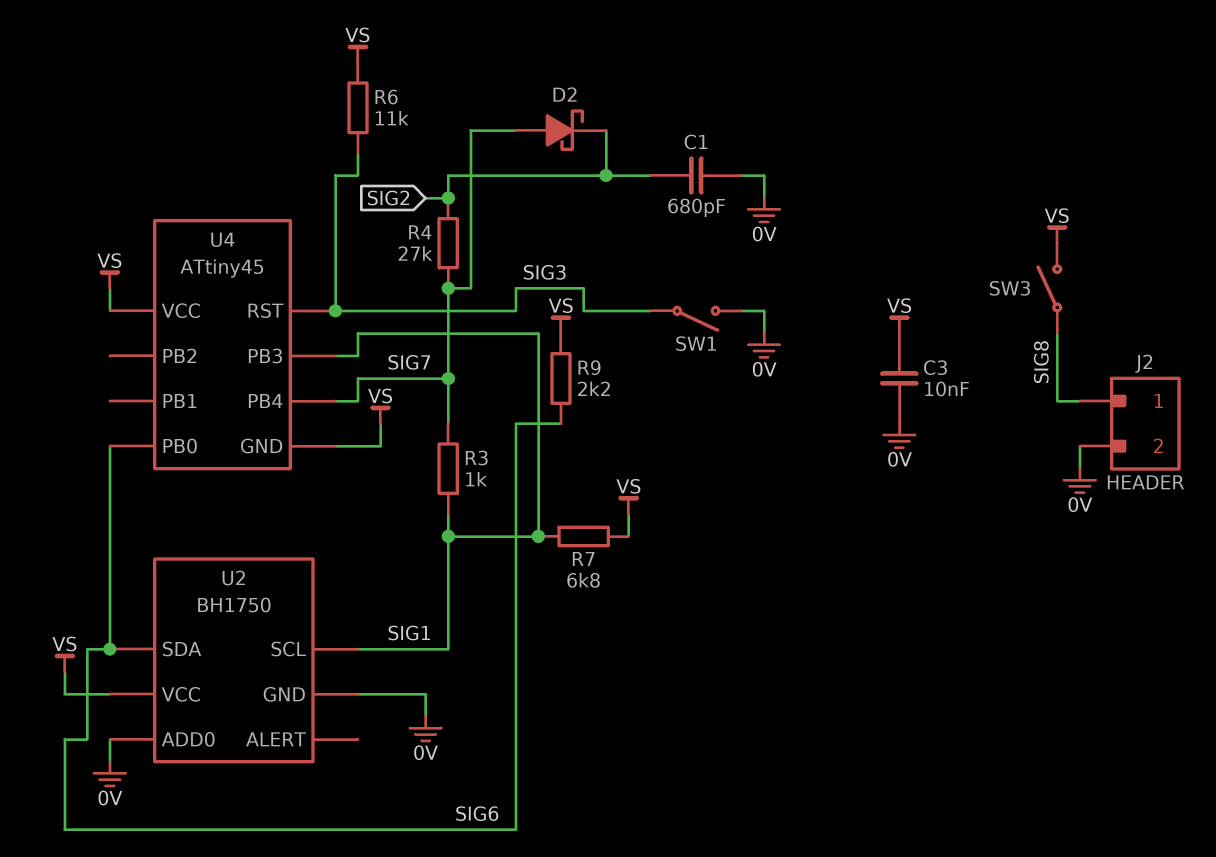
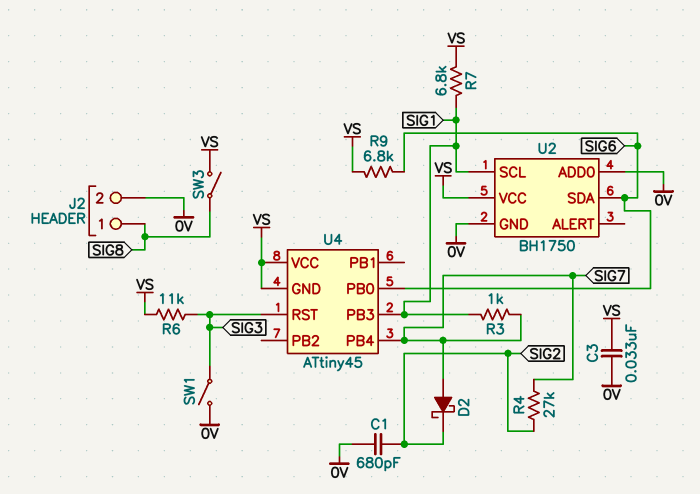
C3: 10nF (0V, VS) -> 33nF (0V, VS)
R9: 2.2k (SIG6, VS) -> 6.8k (SIG6, VS)

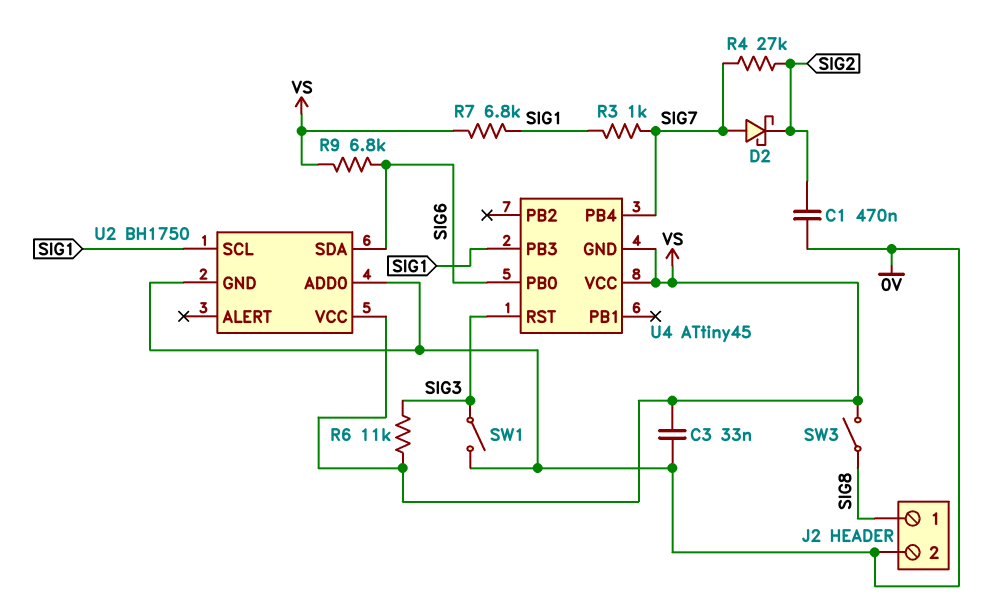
C1: 680pF (0V, SIG2) -> 470nF (0V, SIG2)

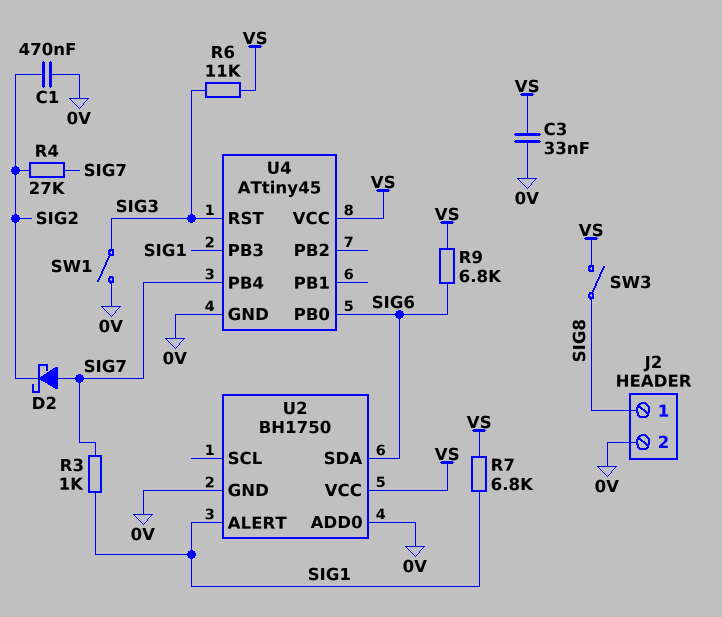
U2 pin ALERT: none -> SIG1
U2 pin SCL: SIG1 -> none
U4 pin GND: VS -> 0V

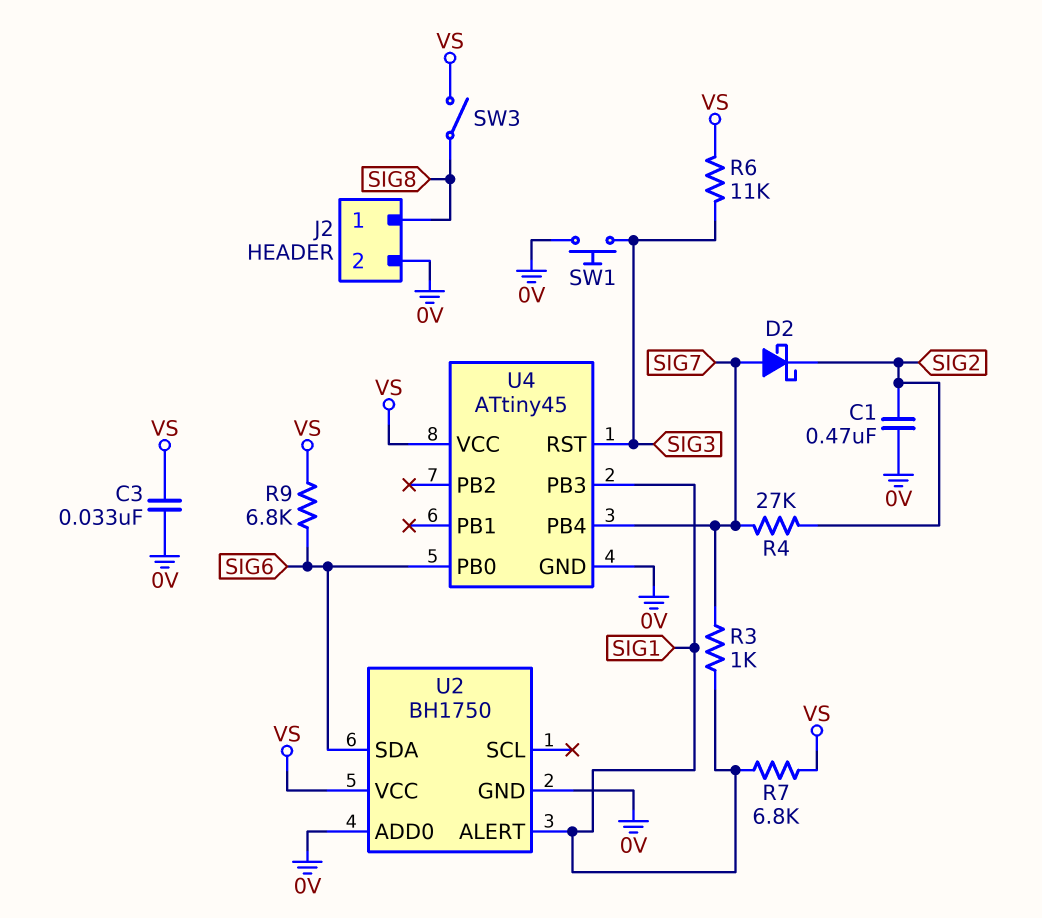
SW1: switch (0V, SIG3) -> button (0V, SIG3)

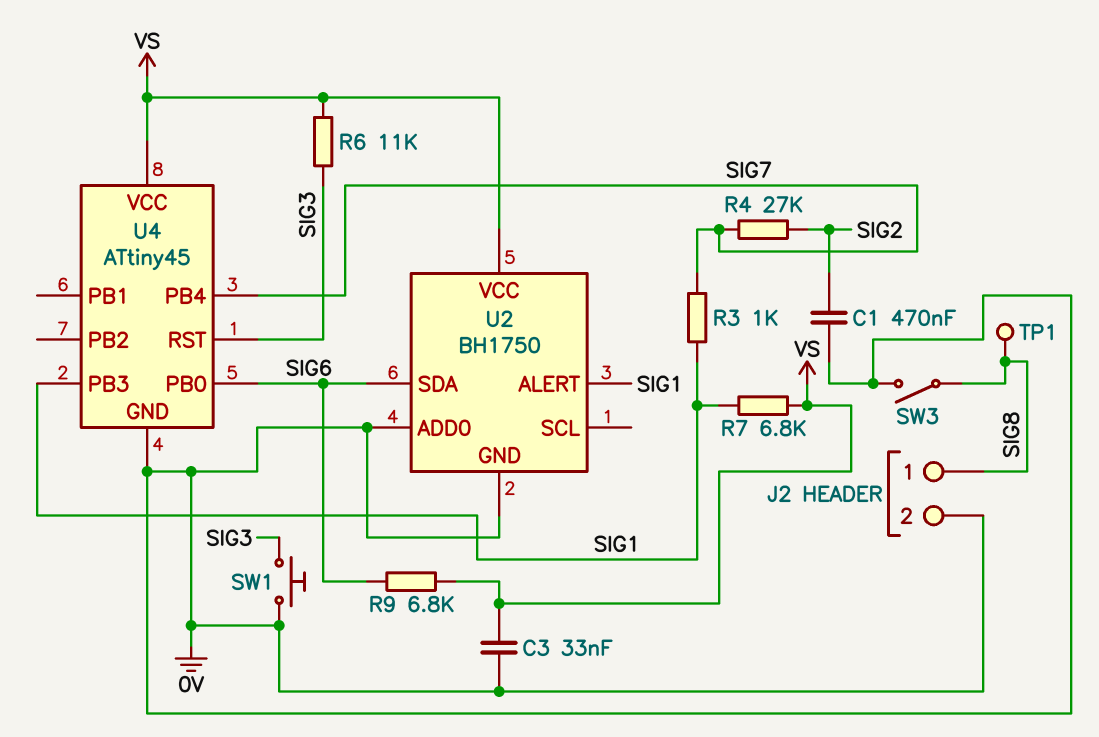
D2: schottky (A SIG7, K SIG2) -> none
SW3: switch (SIG8, VS) -> switch (0V, SIG8)
TP1: none -> test point (SIG8)

